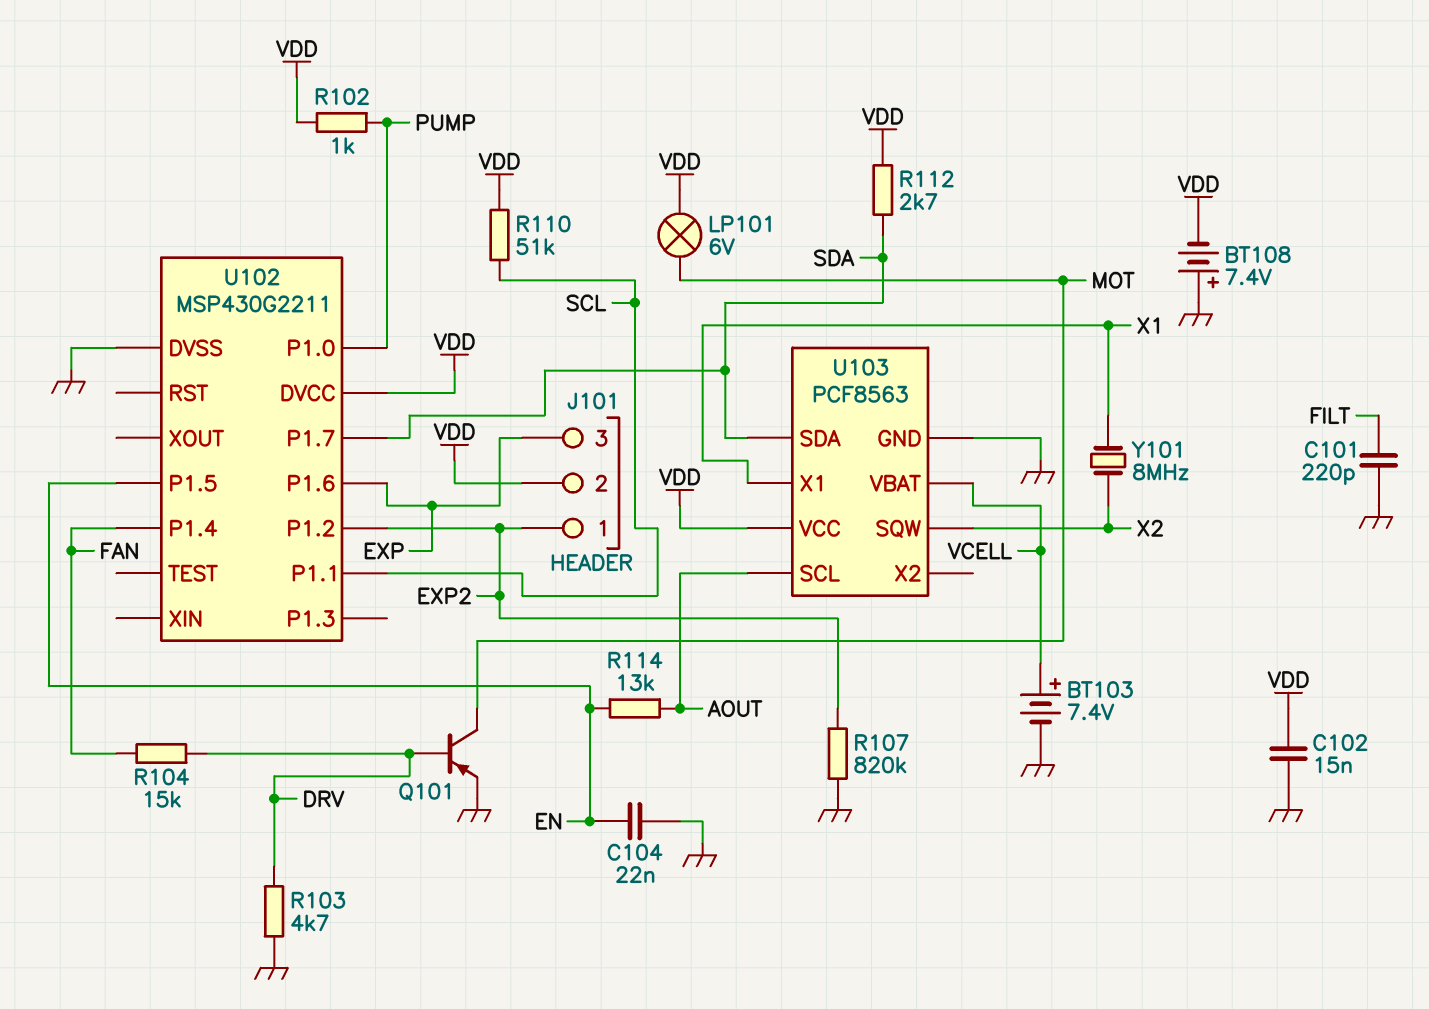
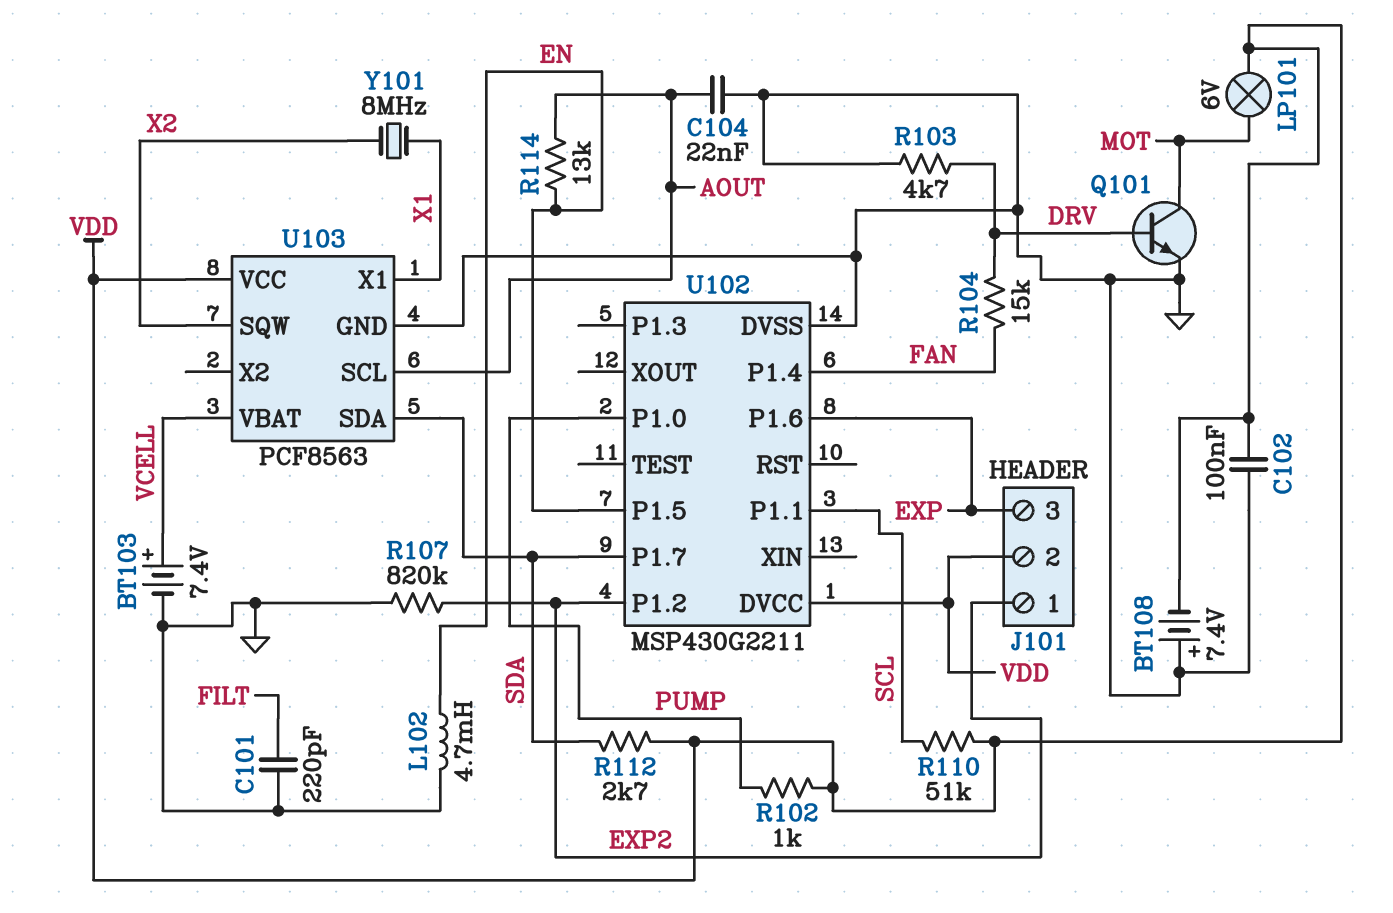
C102: 15nF (GND, VDD) -> 100nF (GND, VDD)
C104: 22nF (EN, GND) -> 22nF (AOUT, GND)
L102: none -> 4.7mH (EN, GND)
Q101: PNP (B DRV, C MOT, E GND) -> NPN (B DRV, C MOT, E GND)

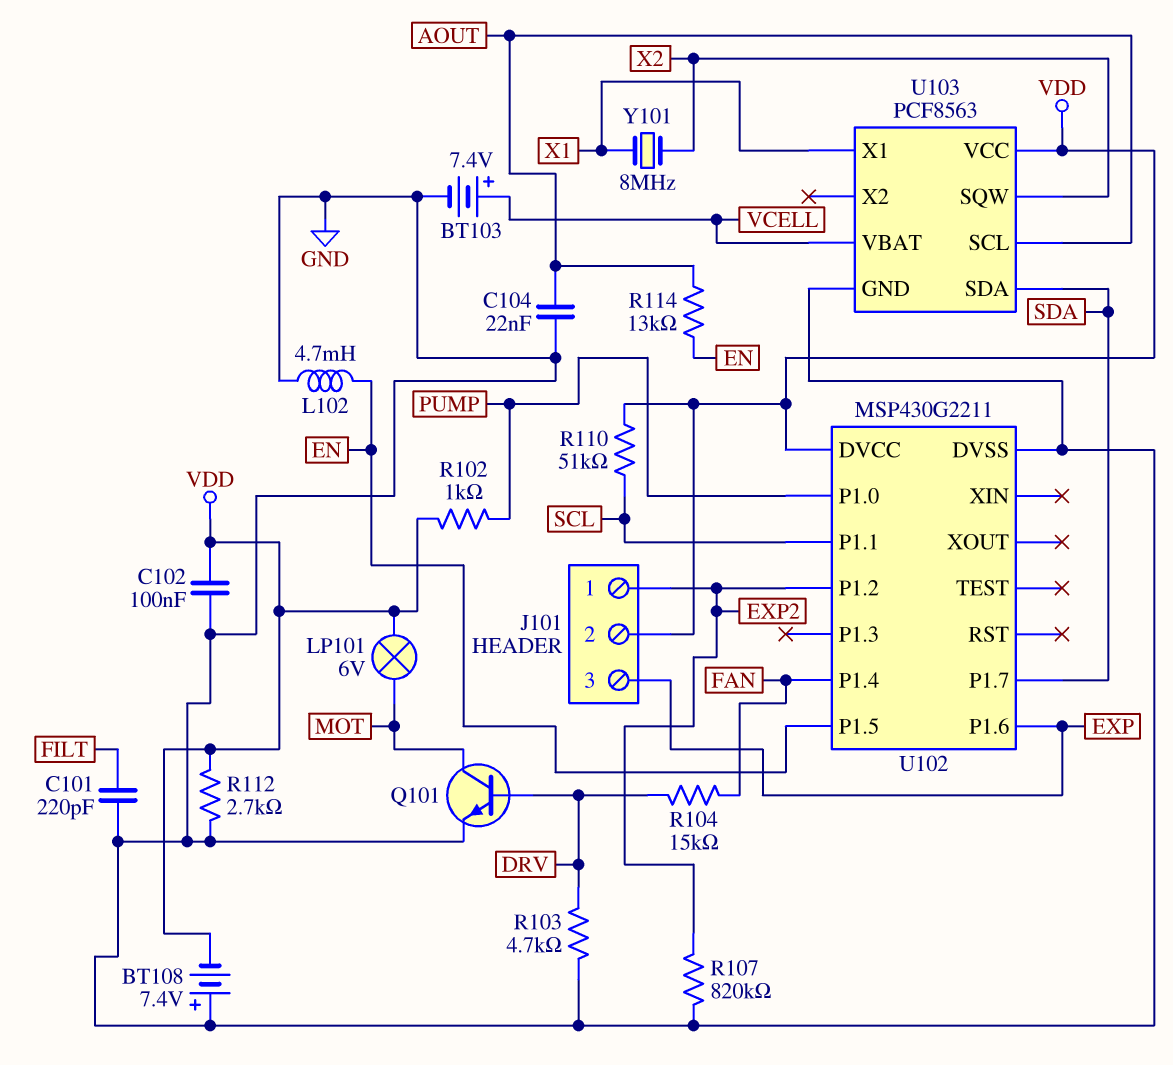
R112: 2.7k (SDA, VDD) -> 2.7k (GND, VDD)

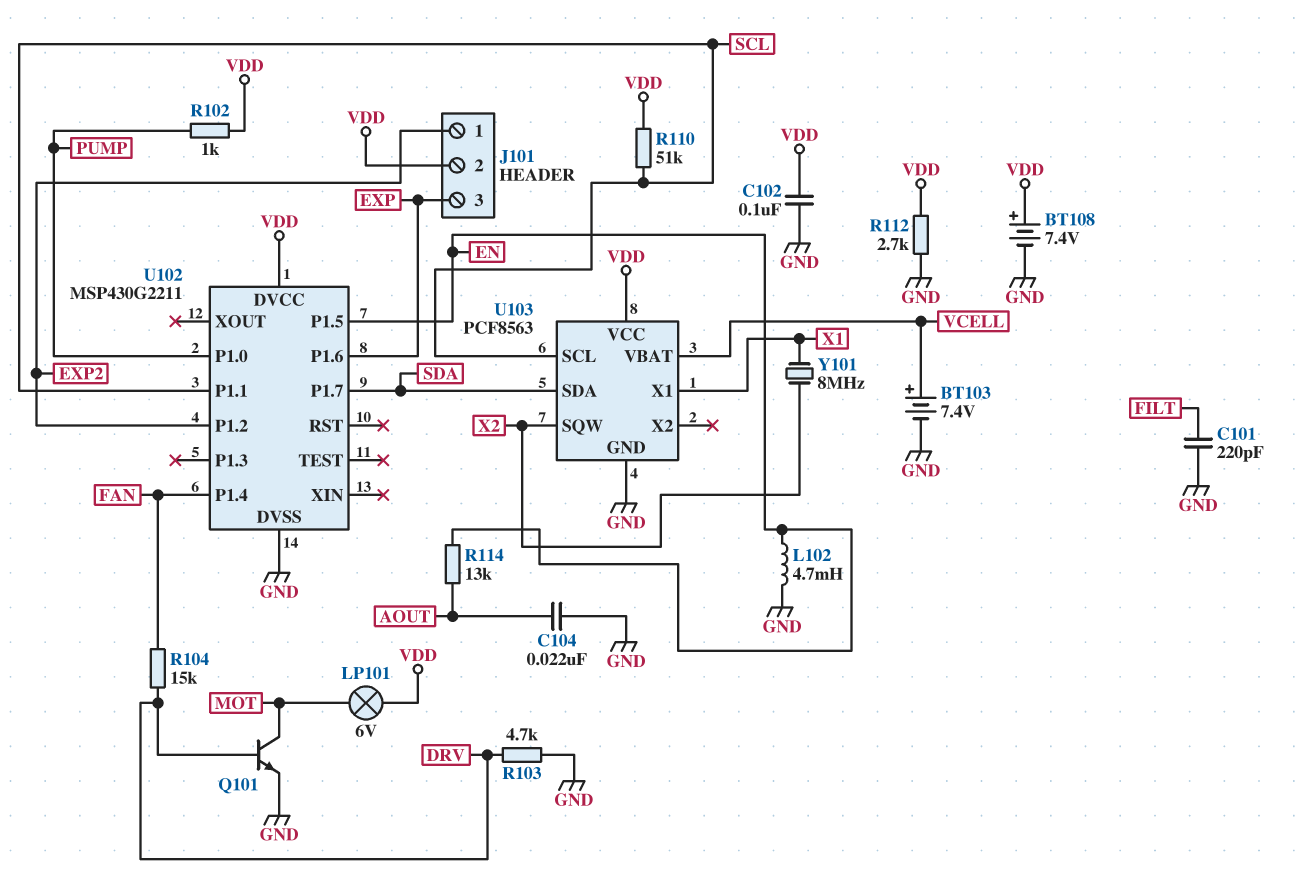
BT108: 7.4V (plus GND, minus VDD) -> 7.4V (plus VDD, minus GND)
R107: 820k (EXP2, GND) -> none
U103 pin SCL: AOUT -> SCL

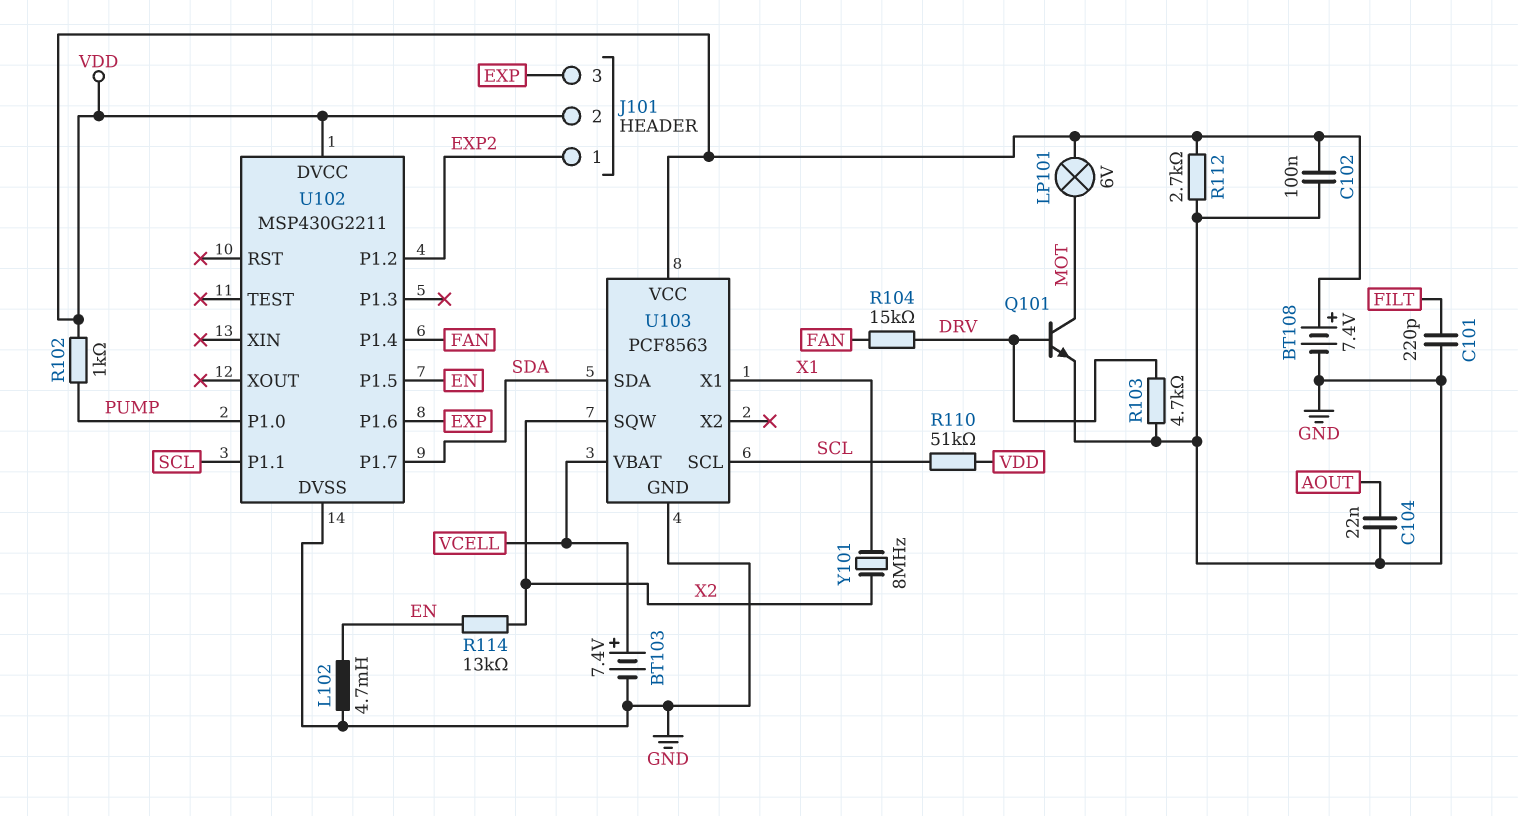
R114: 13k (AOUT, EN) -> 13k (EN, X2)

